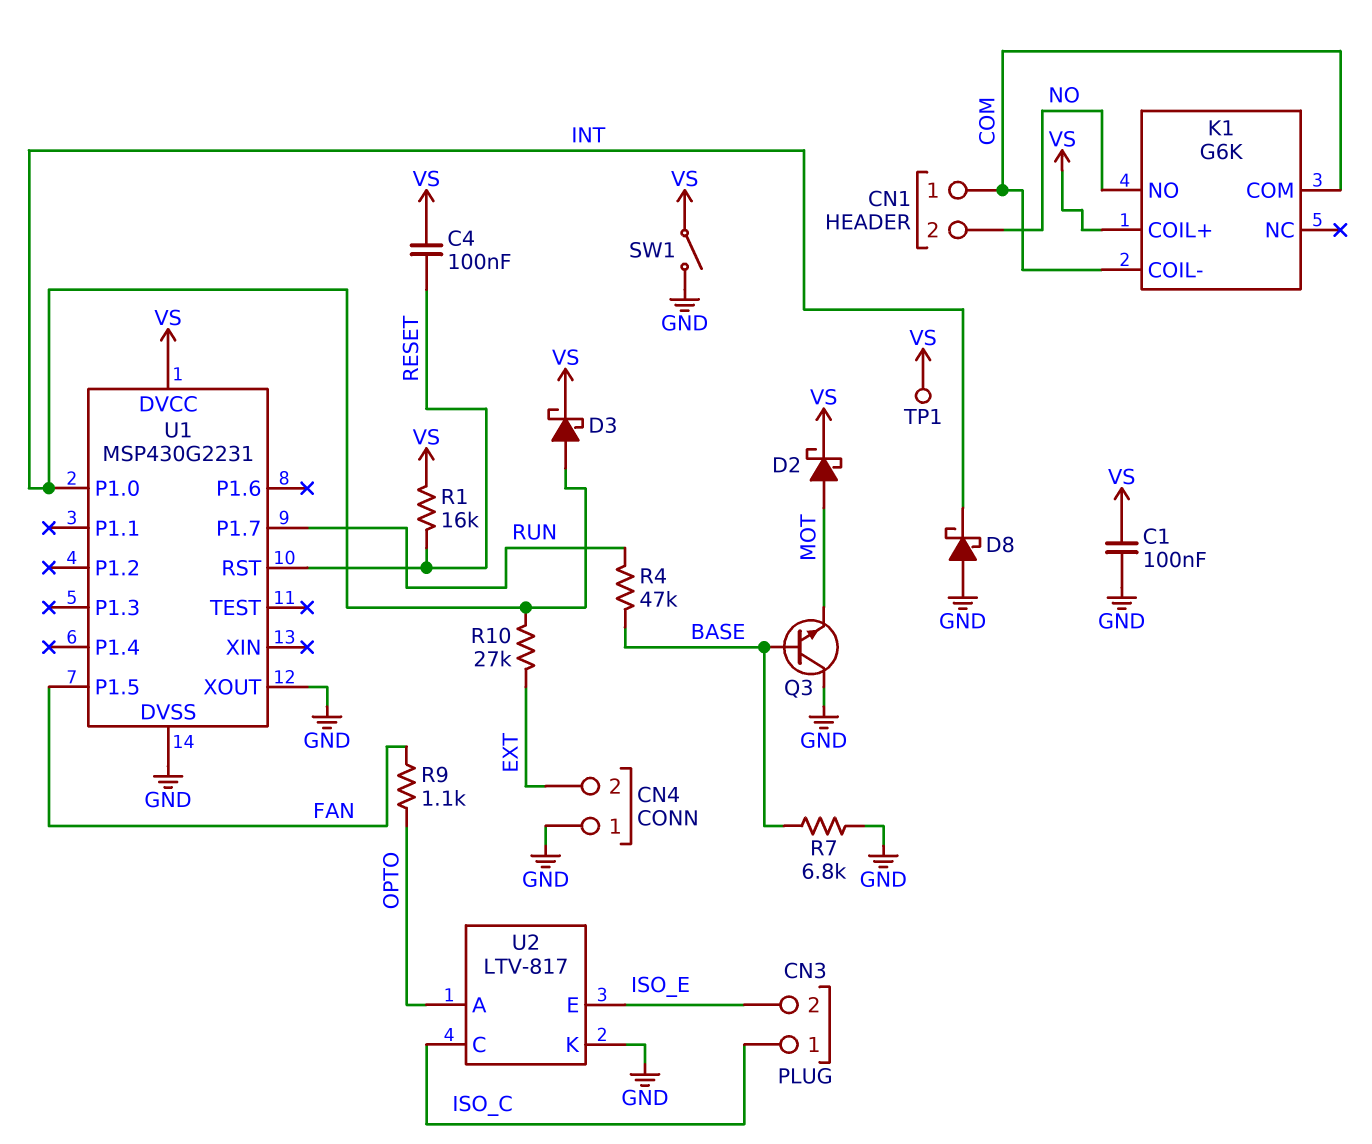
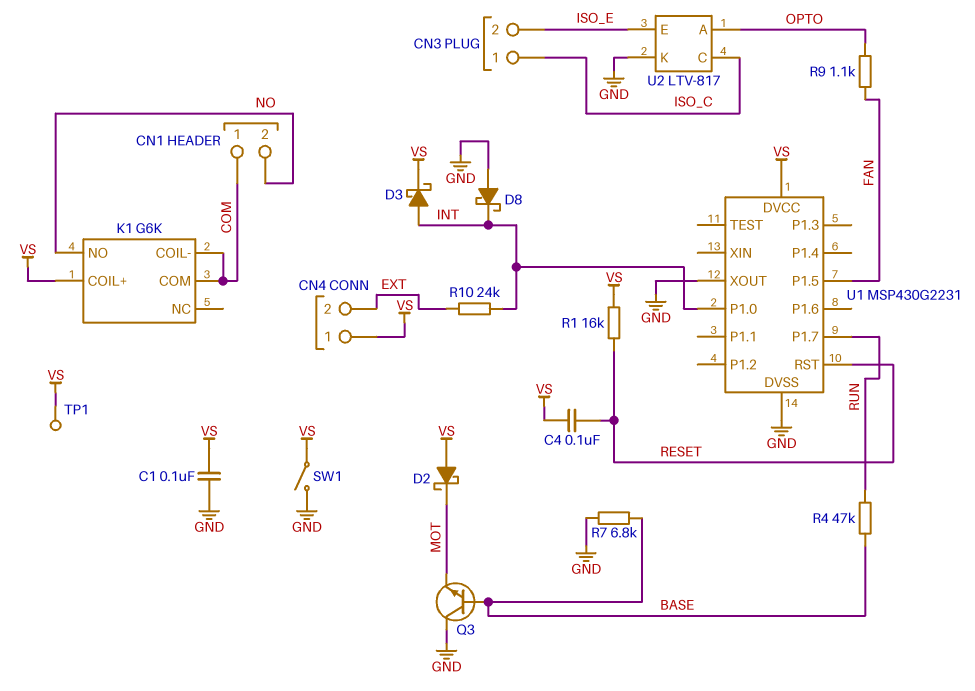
CN4 pin 1: GND -> VS
D2: schottky (A MOT, K VS) -> schottky (A VS, K MOT)
R10: 27k (EXT, INT) -> 24k (EXT, INT)

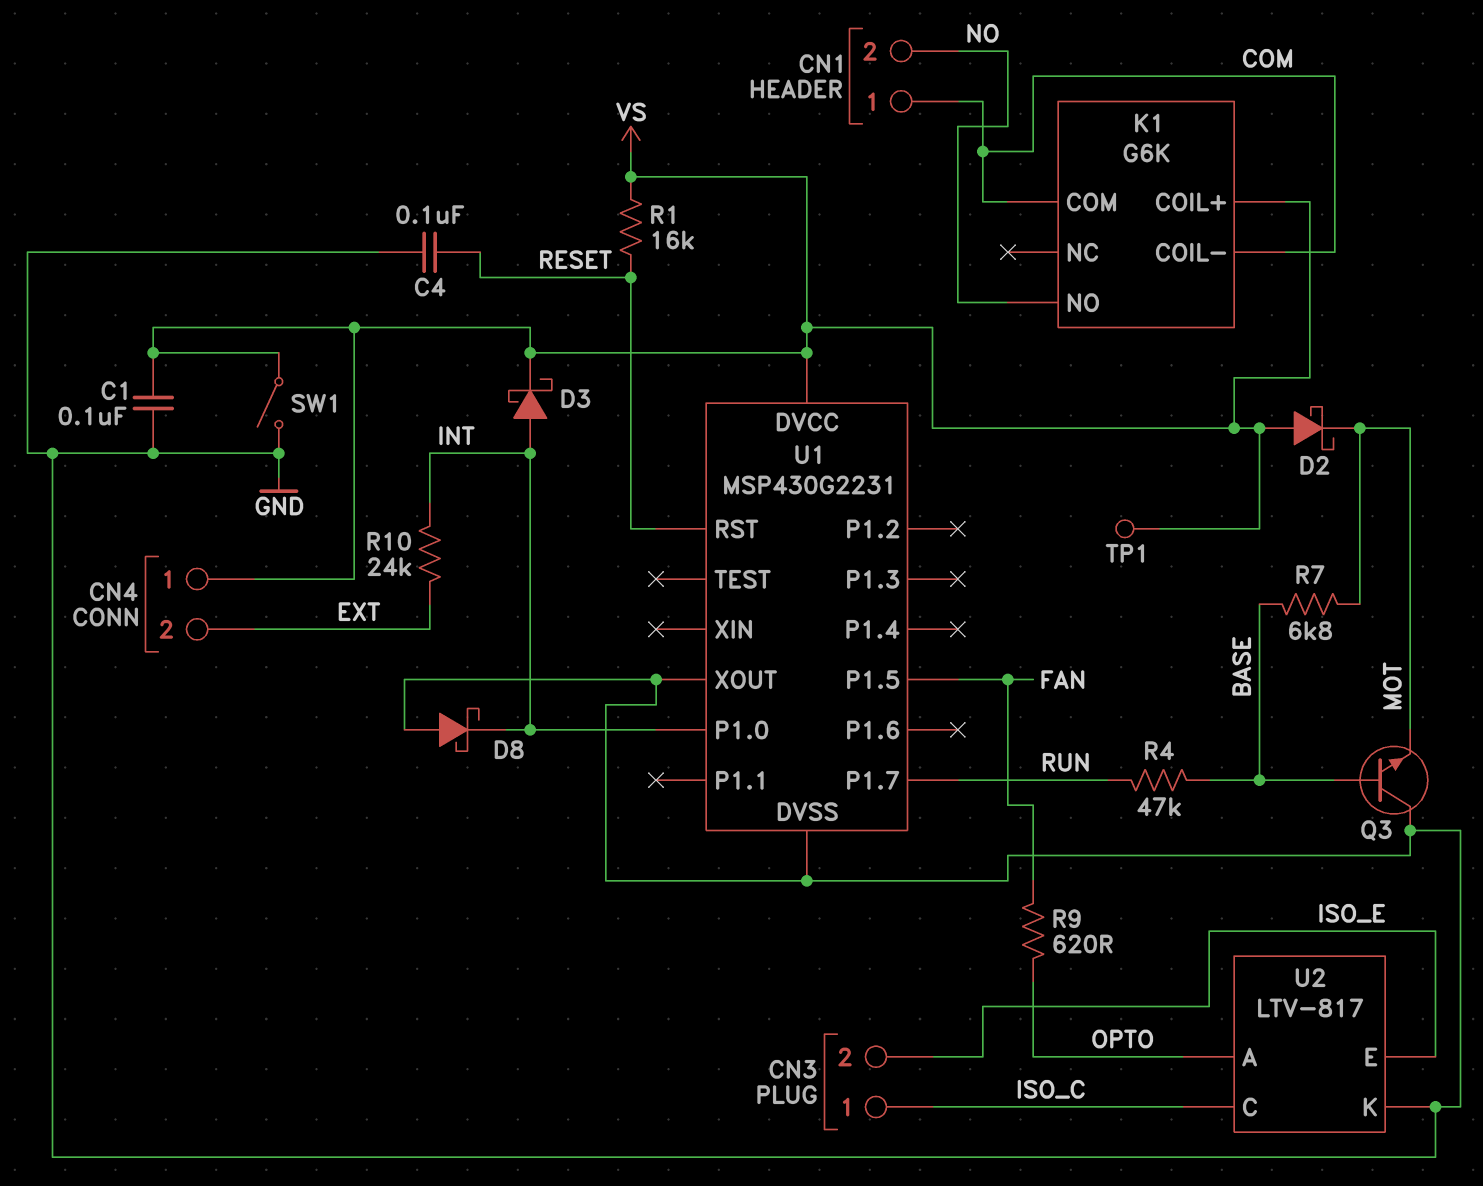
C4: 100nF (RESET, VS) -> 100nF (GND, RESET)
R7: 6.8k (BASE, GND) -> 6.8k (BASE, MOT)
R9: 1.1k (FAN, OPTO) -> 620 (FAN, OPTO)

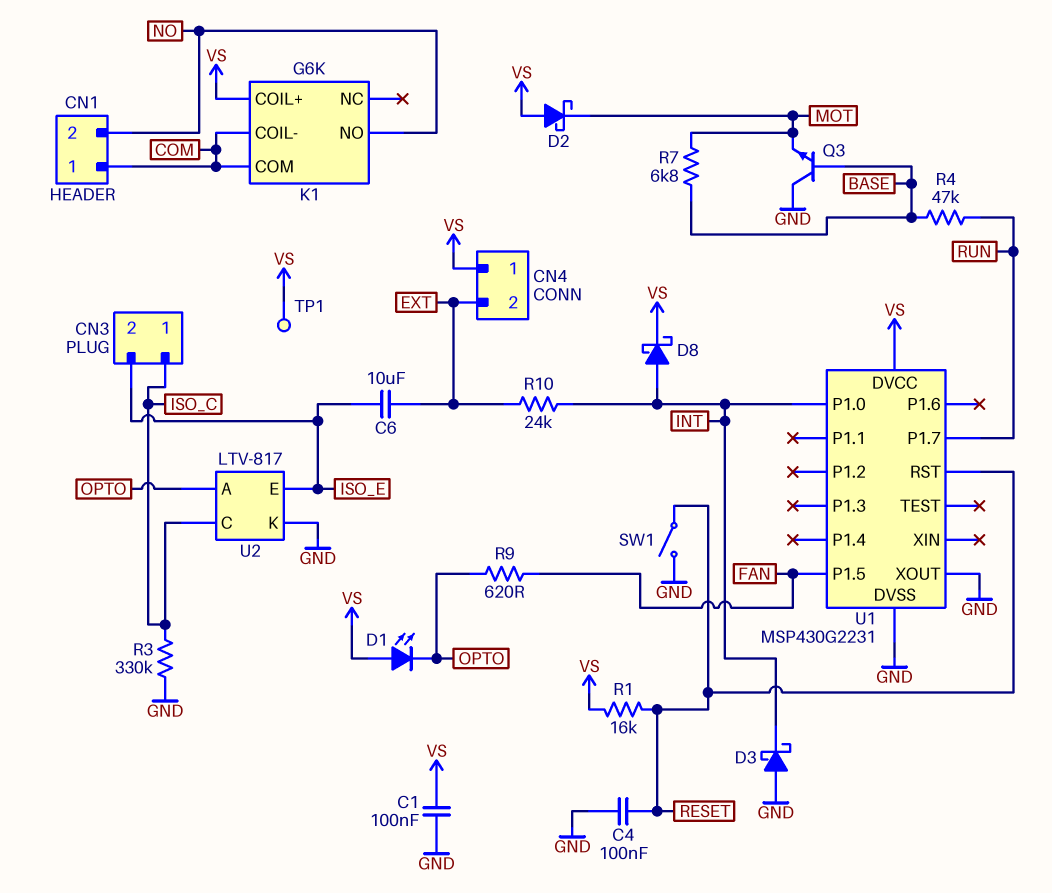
C6: none -> 10uF (EXT, ISO_E)
D1: none -> LED (A VS, K OPTO)
D3: schottky (A INT, K VS) -> schottky (A GND, K INT)
D8: schottky (A GND, K INT) -> schottky (A INT, K VS)
R3: none -> 330k (GND, ISO_C)
SW1: switch (GND, VS) -> switch (GND, RESET)

